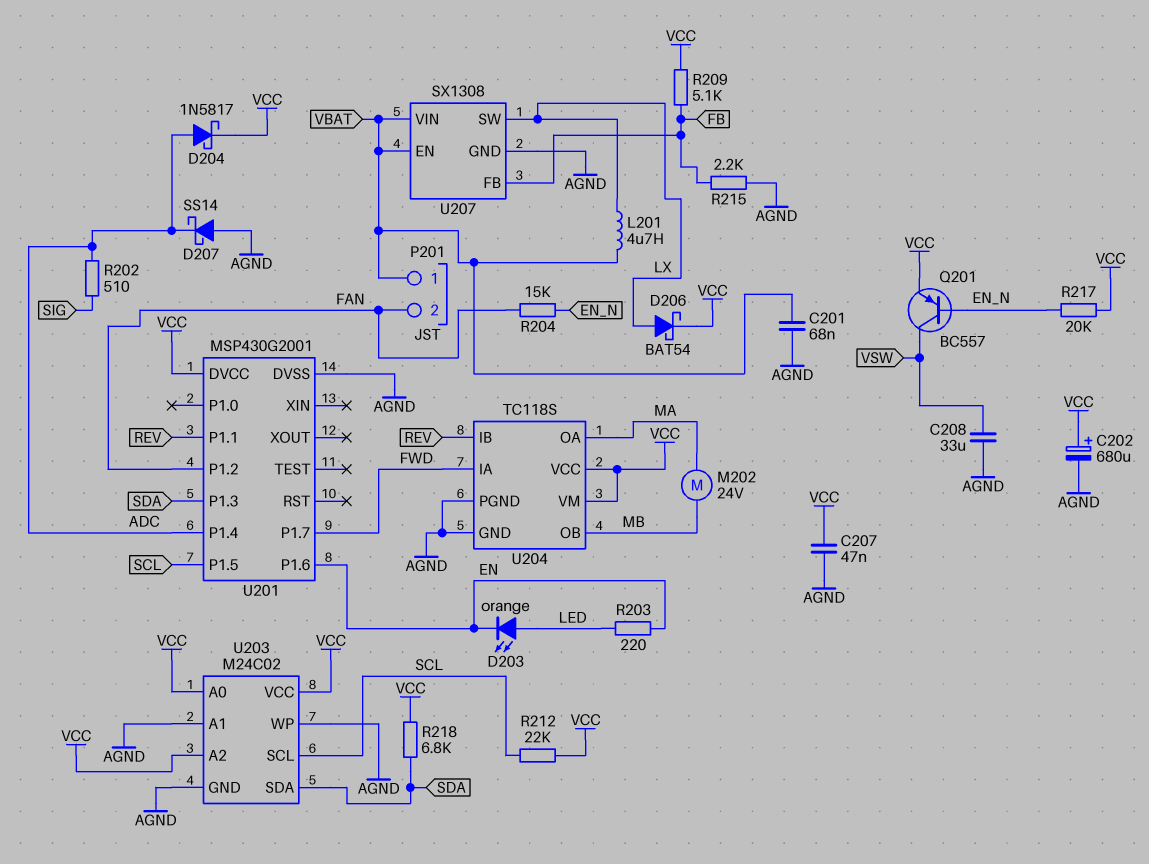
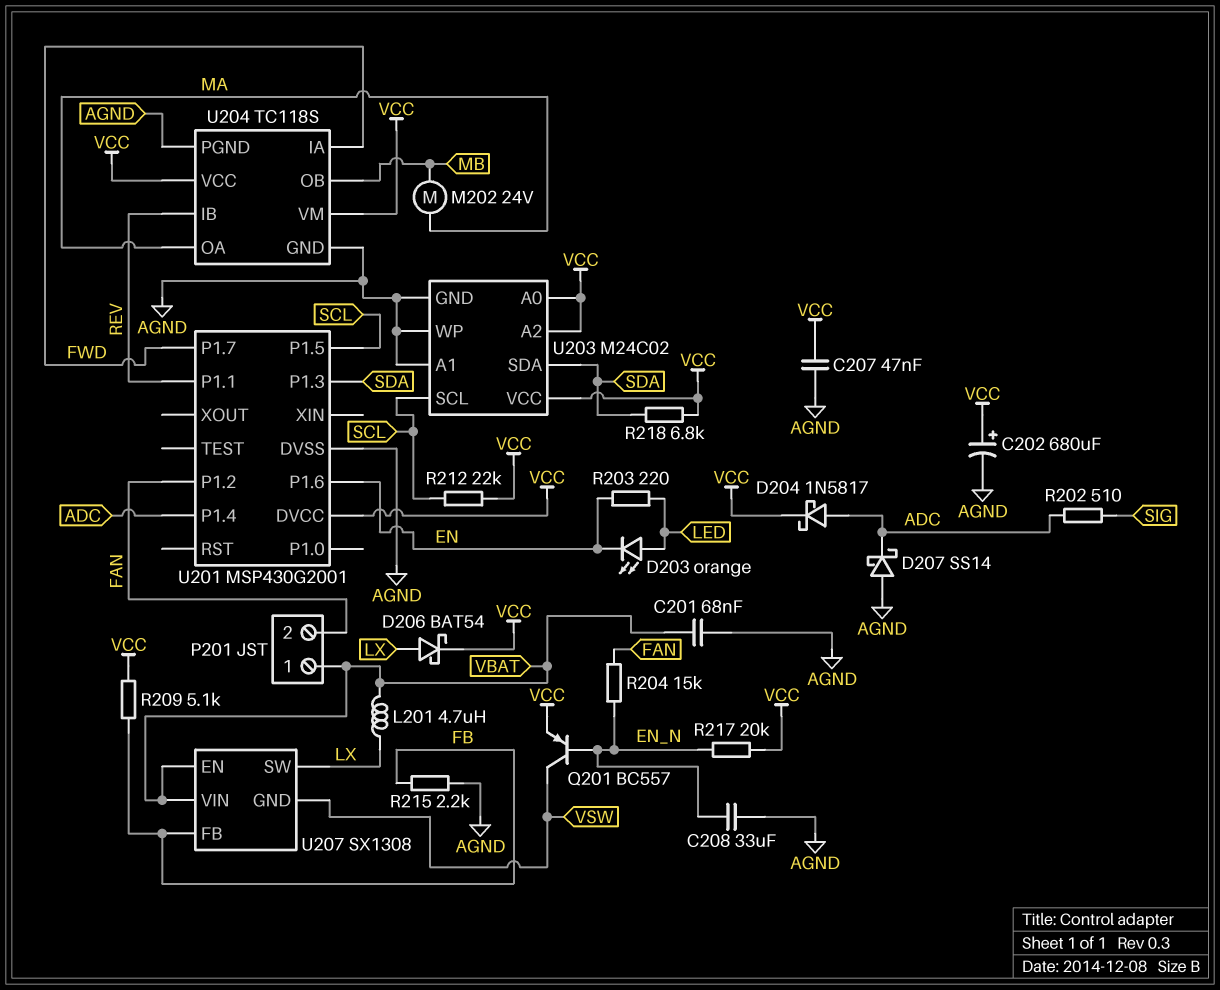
C208: 33uF (AGND, VSW) -> 33uF (AGND, EN_N)
U207 pin GND: AGND -> VSW

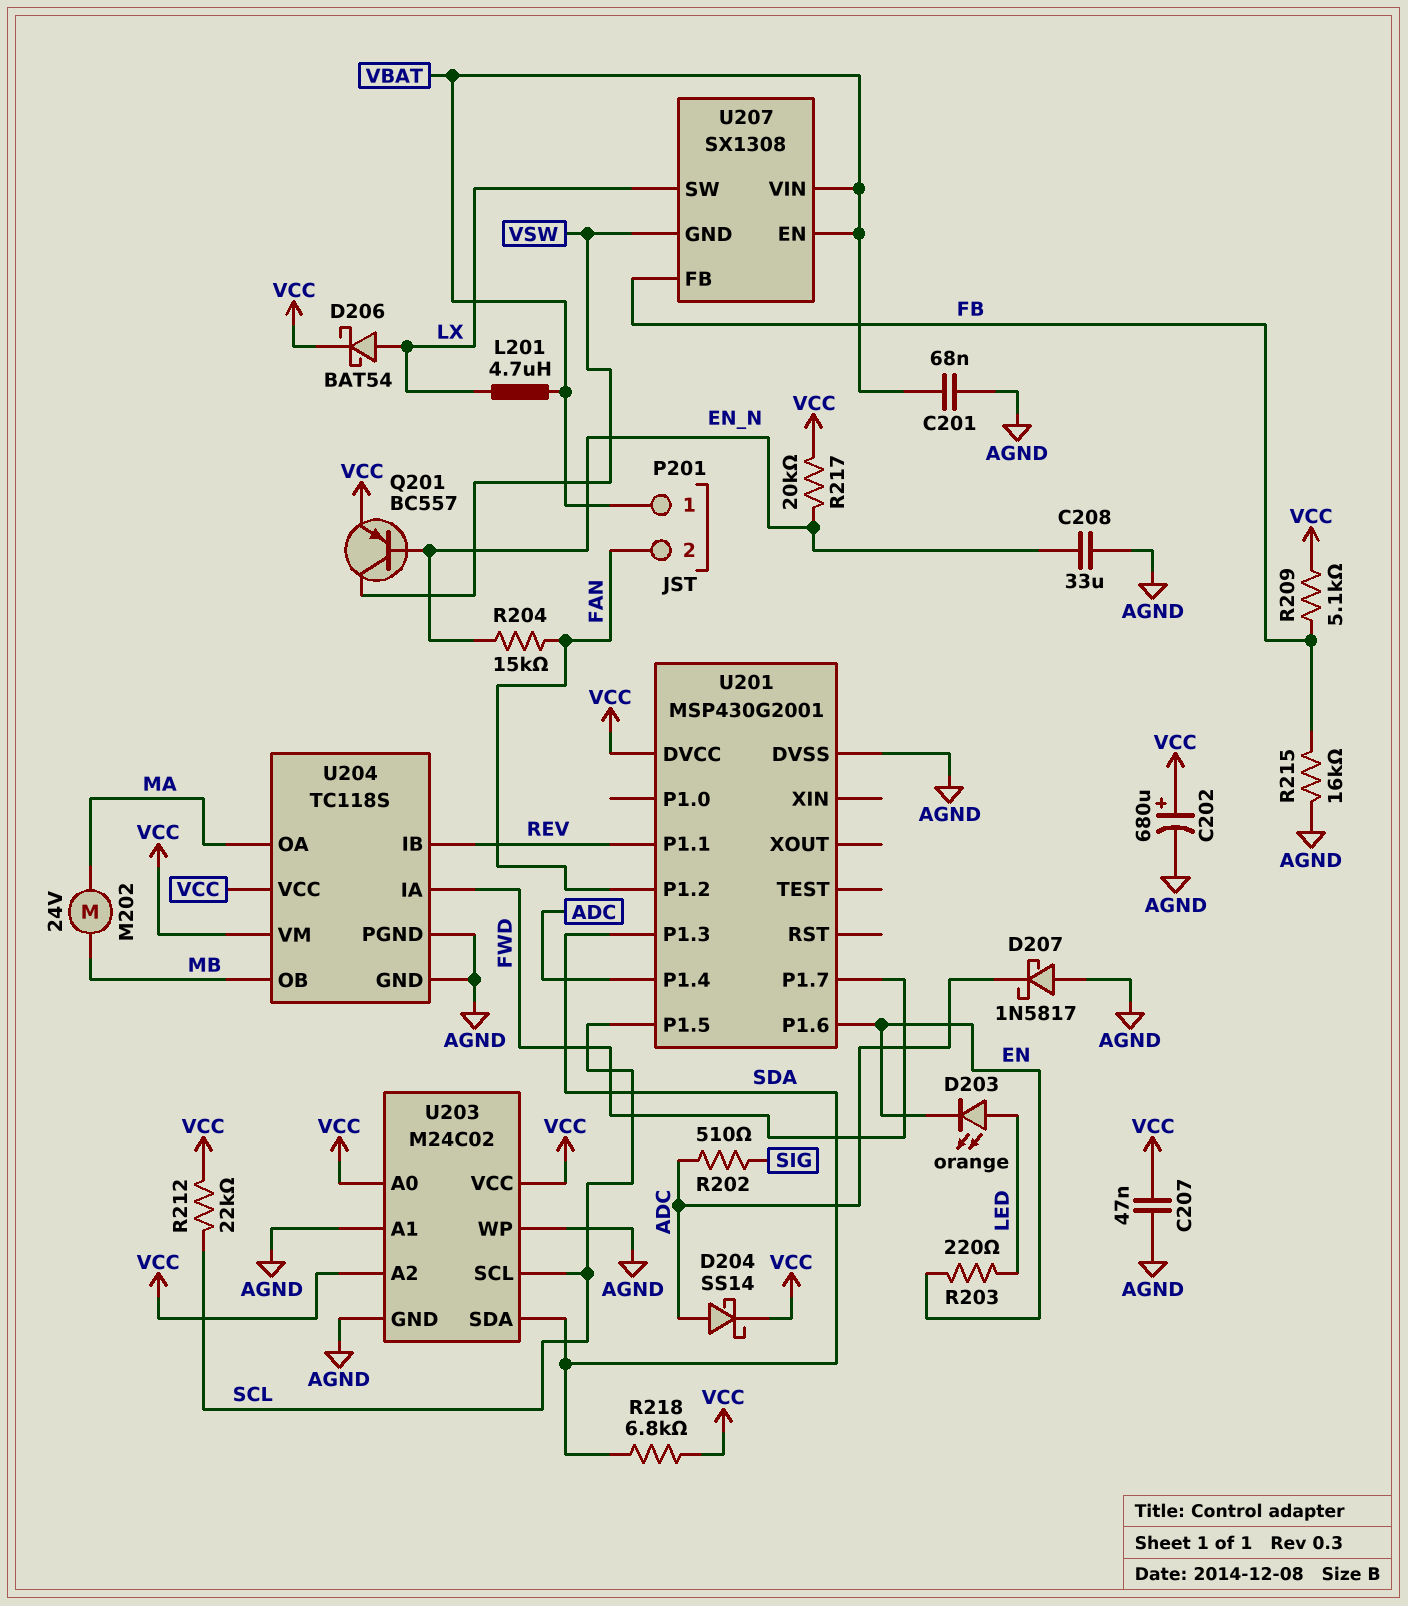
D204: schottky 1N5817 (A ADC, K VCC) -> schottky SS14 (A ADC, K VCC)
D207: schottky SS14 (A AGND, K ADC) -> schottky 1N5817 (A AGND, K ADC)
R215: 2.2k (AGND, FB) -> 16k (AGND, FB)

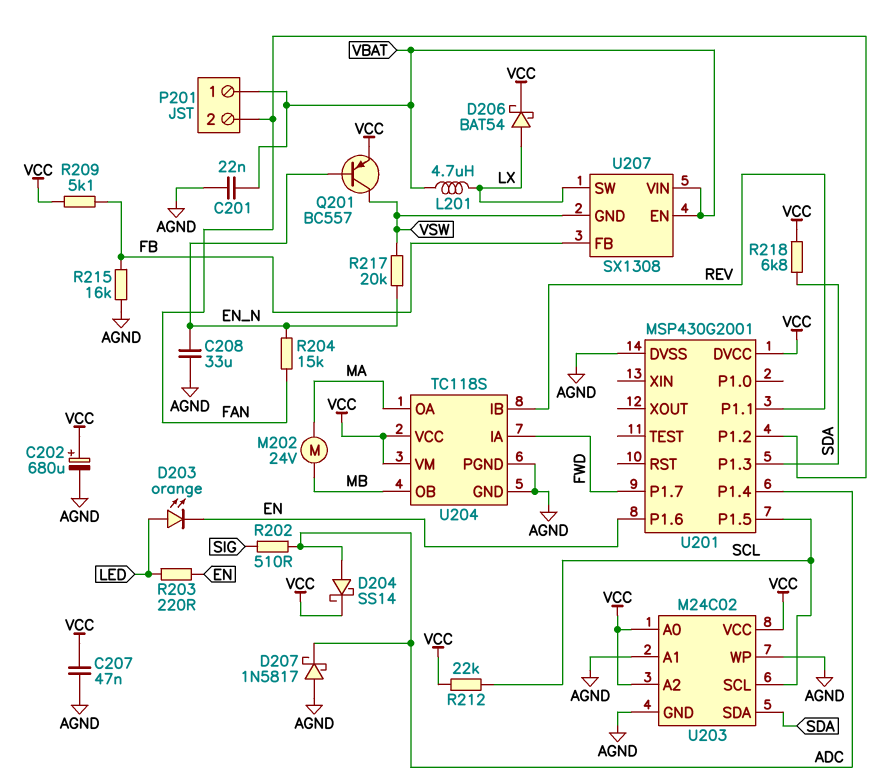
C201: 68nF (AGND, VBAT) -> 22nF (AGND, VBAT)
R217: 20k (EN_N, VCC) -> 20k (EN_N, VSW)

